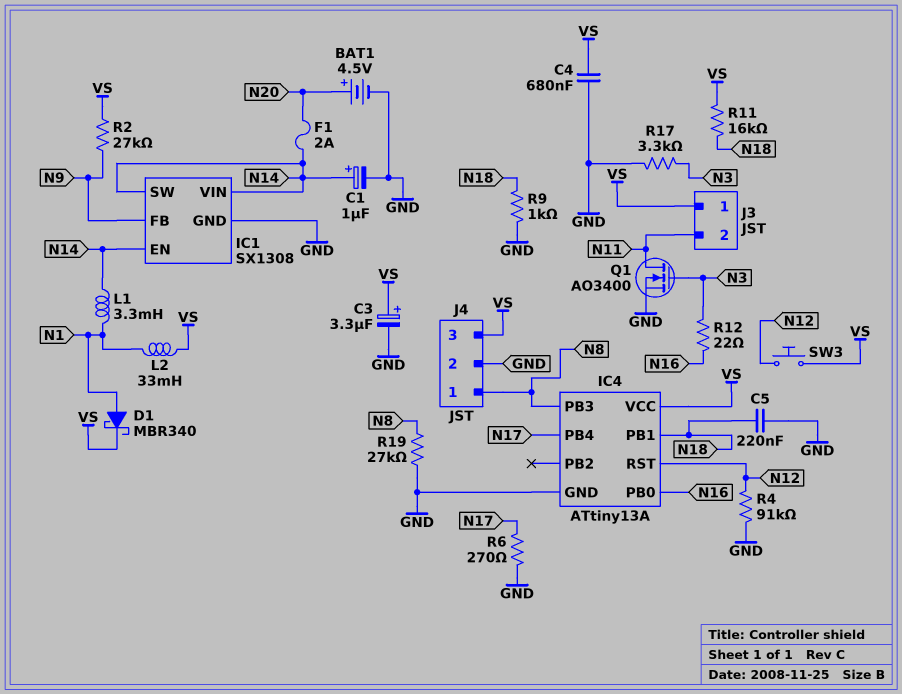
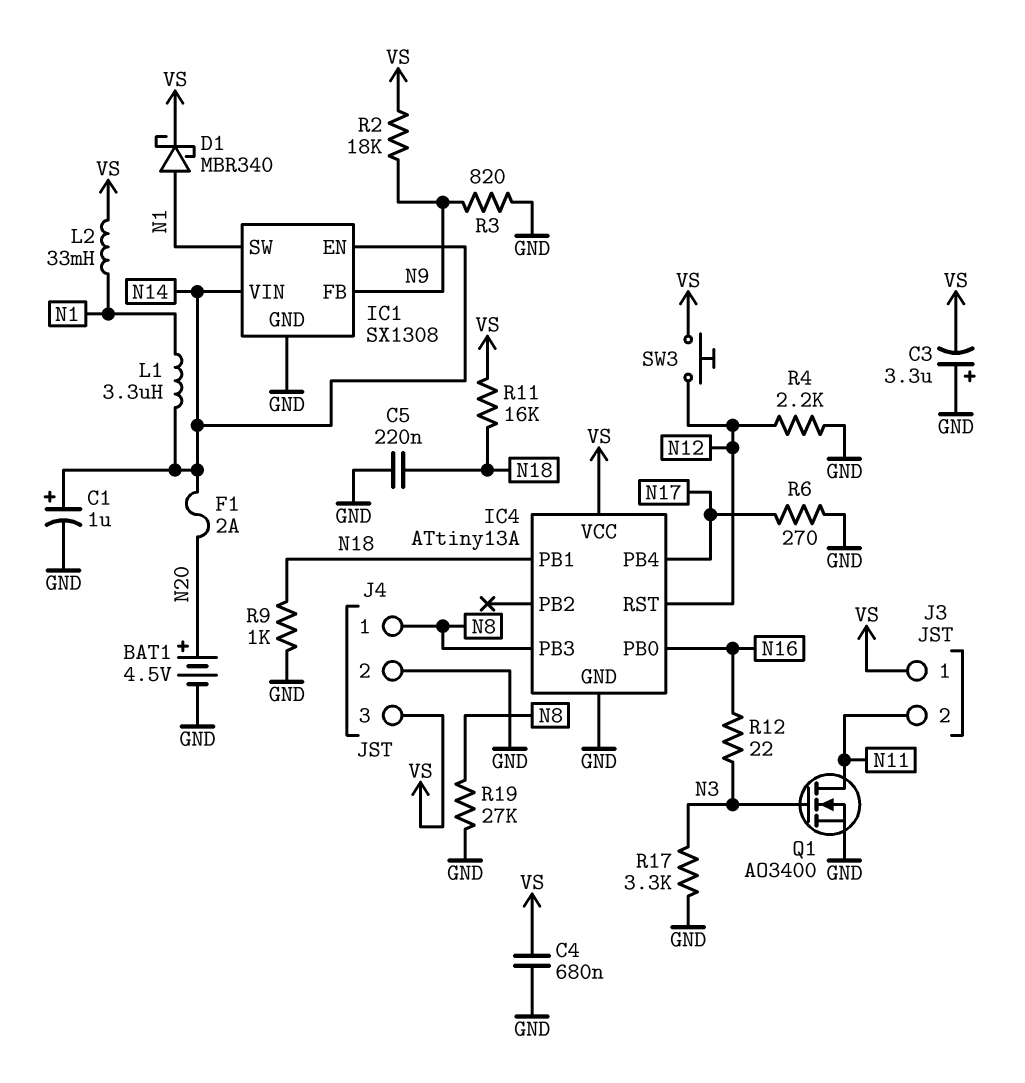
C3: 3.3uF (plus VS, minus GND) -> 3.3uF (plus GND, minus VS)
IC1 pin SW: N14 -> N1
L1: 3.3mH (N1, N14) -> 3.3uH (N1, N14)
R2: 27k (N9, VS) -> 18k (N9, VS)
R3: none -> 820 (GND, N9)
R4: 91k (GND, N12) -> 2.2k (GND, N12)

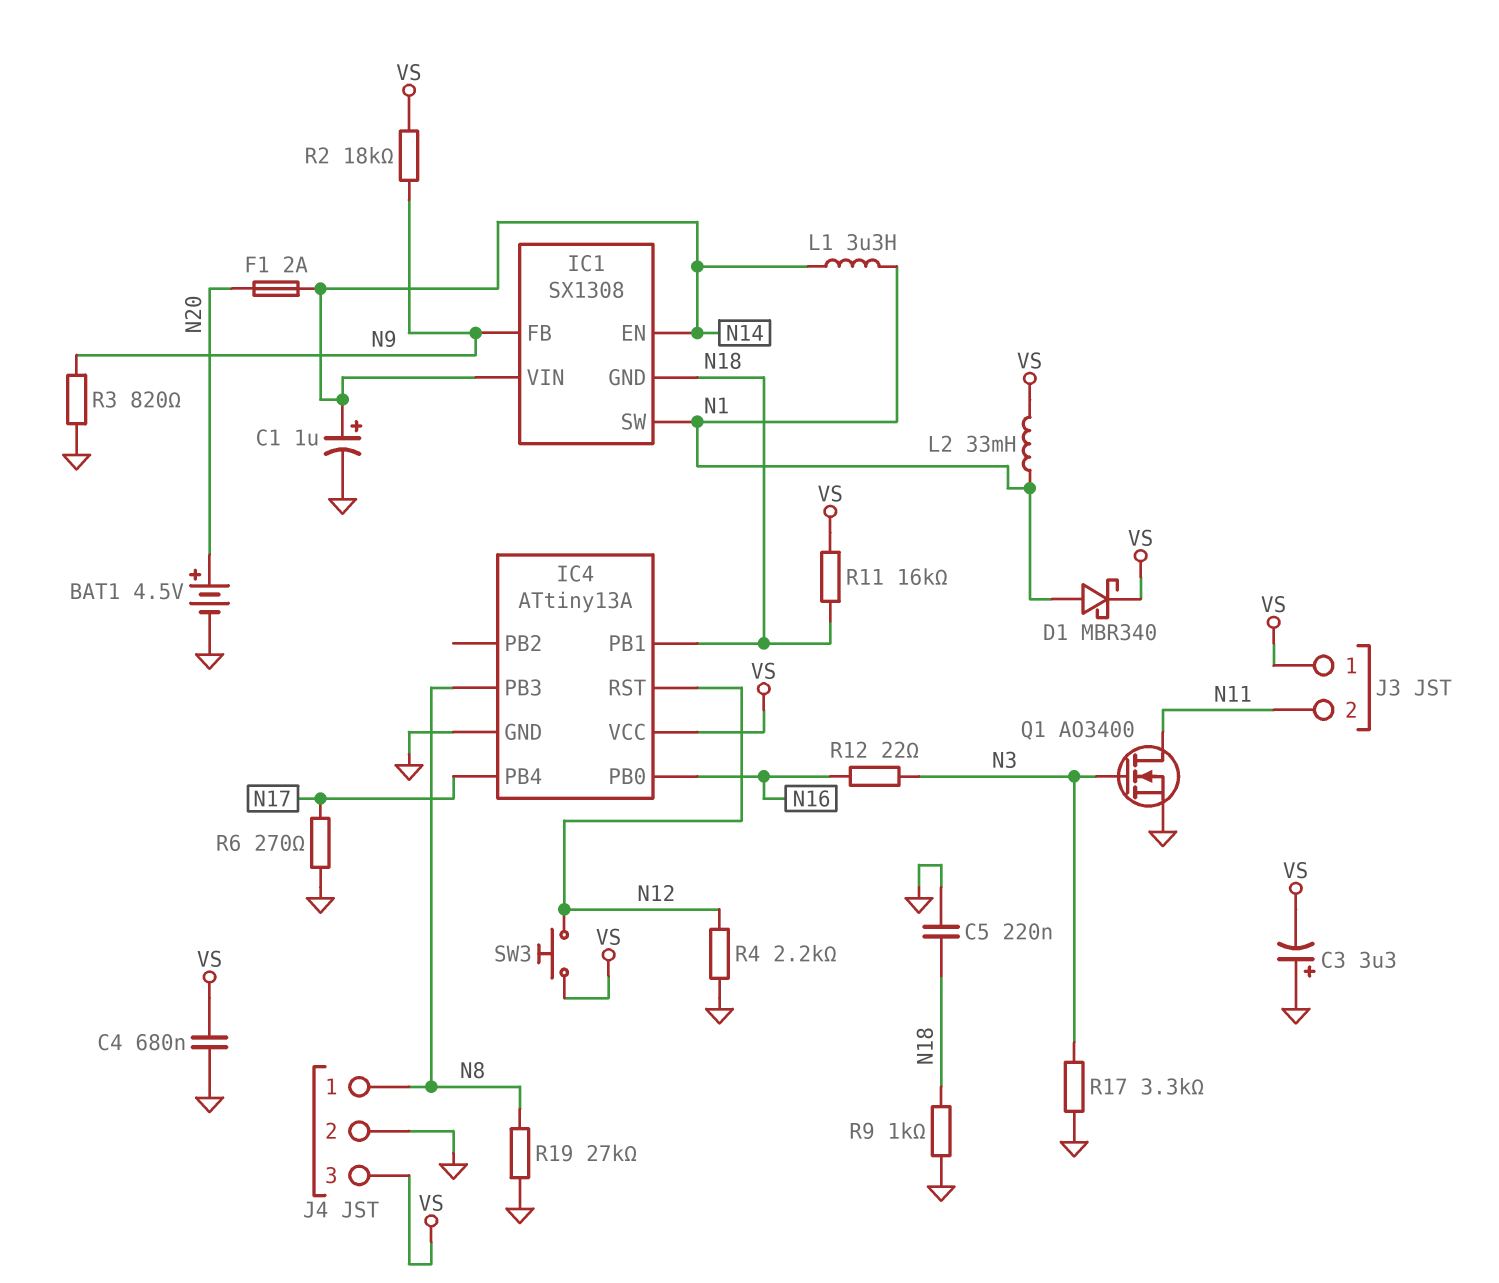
IC1 pin GND: GND -> N18

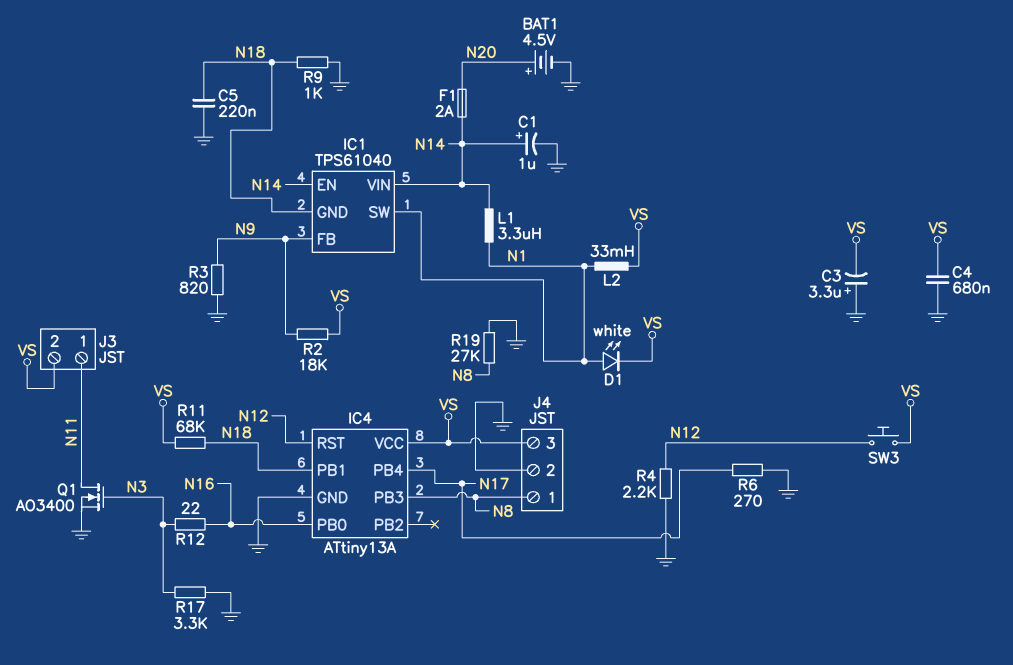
D1: schottky MBR340 (A N1, K VS) -> LED white (A N1, K VS)
IC1: SX1308 -> TPS61040
J3 pin 1: VS -> N11
J3 pin 2: N11 -> VS
R11: 16k (N18, VS) -> 68k (N18, VS)

